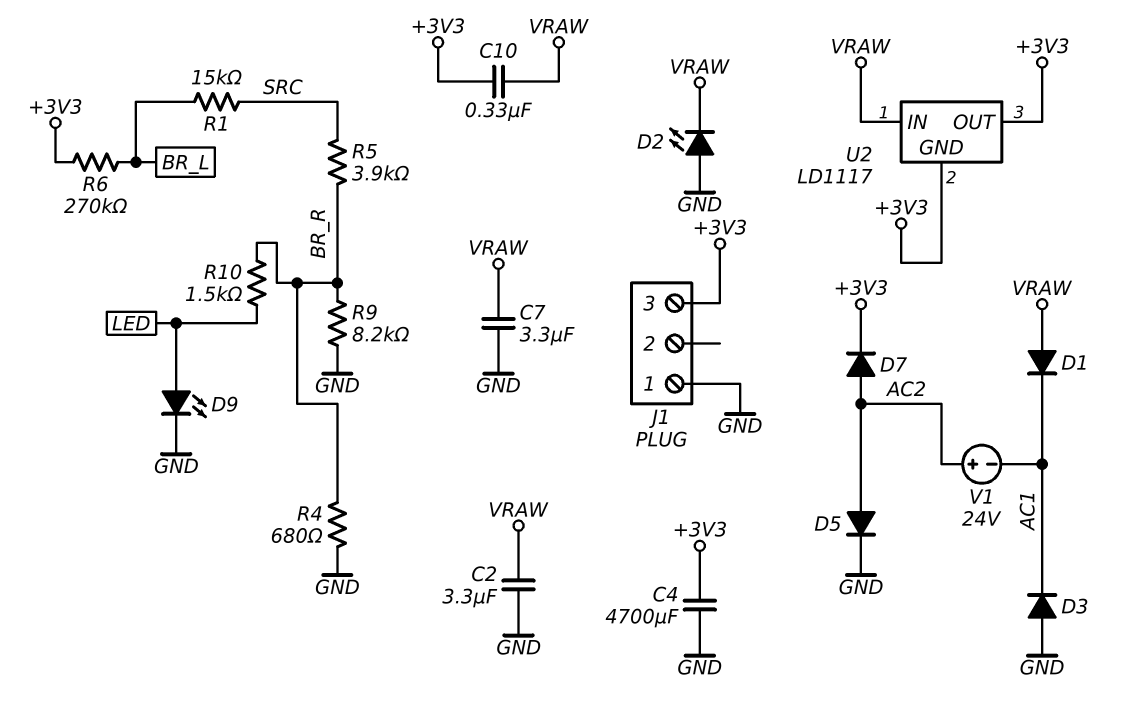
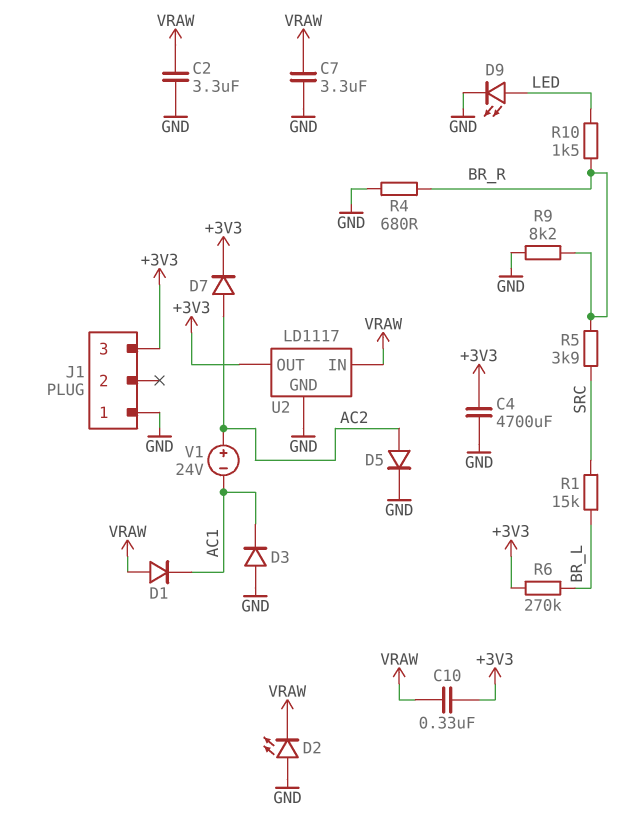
U2 pin GND: +3V3 -> GND

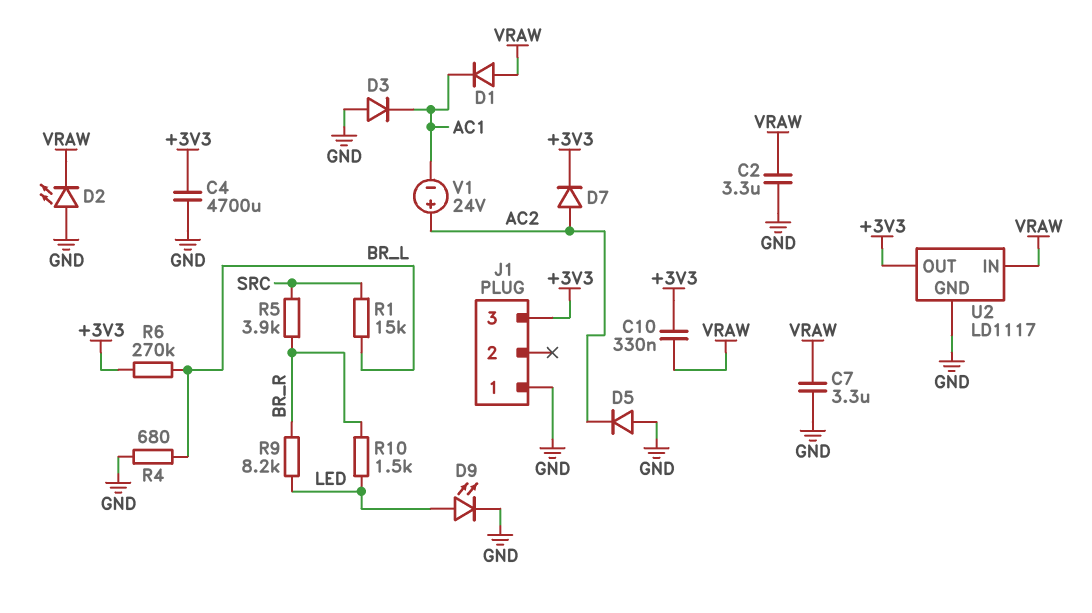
D5: diode (A AC2, K GND) -> diode (A GND, K AC2)
R4: 680 (BR_R, GND) -> 680 (BR_L, GND)
R9: 8.2k (BR_R, GND) -> 8.2k (BR_R, LED)

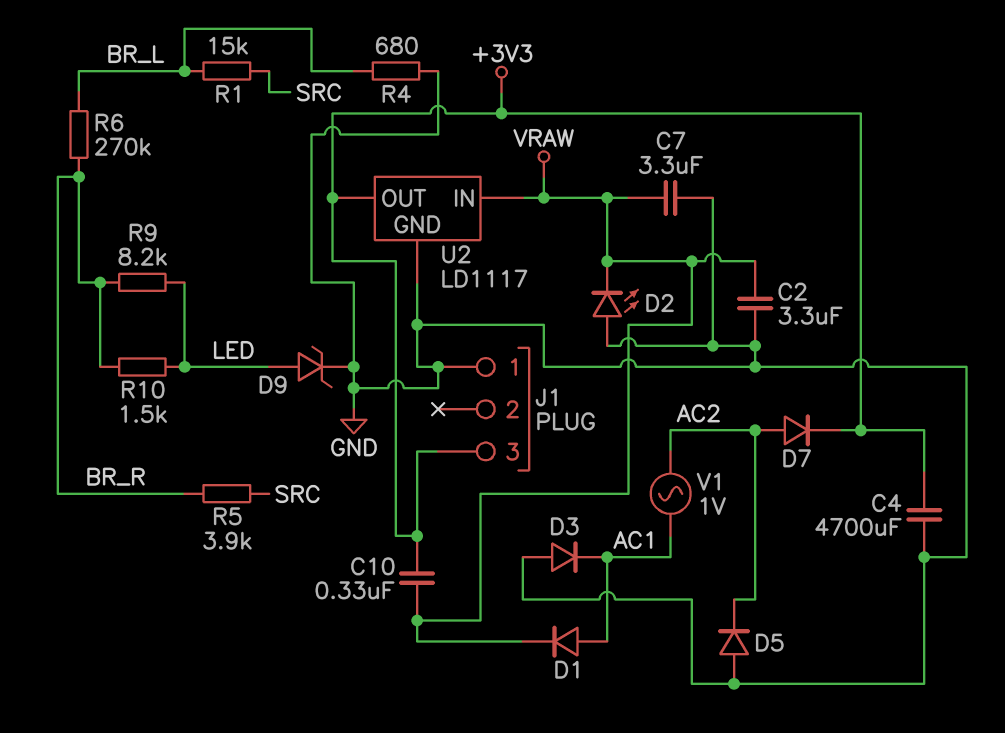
D1: diode (A VRAW, K AC1) -> diode (A AC1, K VRAW)
D9: LED (A LED, K GND) -> zener (A LED, K GND)
R6: 270k (+3V3, BR_L) -> 270k (BR_L, BR_R)
V1: 24V (plus AC2, minus AC1) -> AC 1V (AC1, AC2)

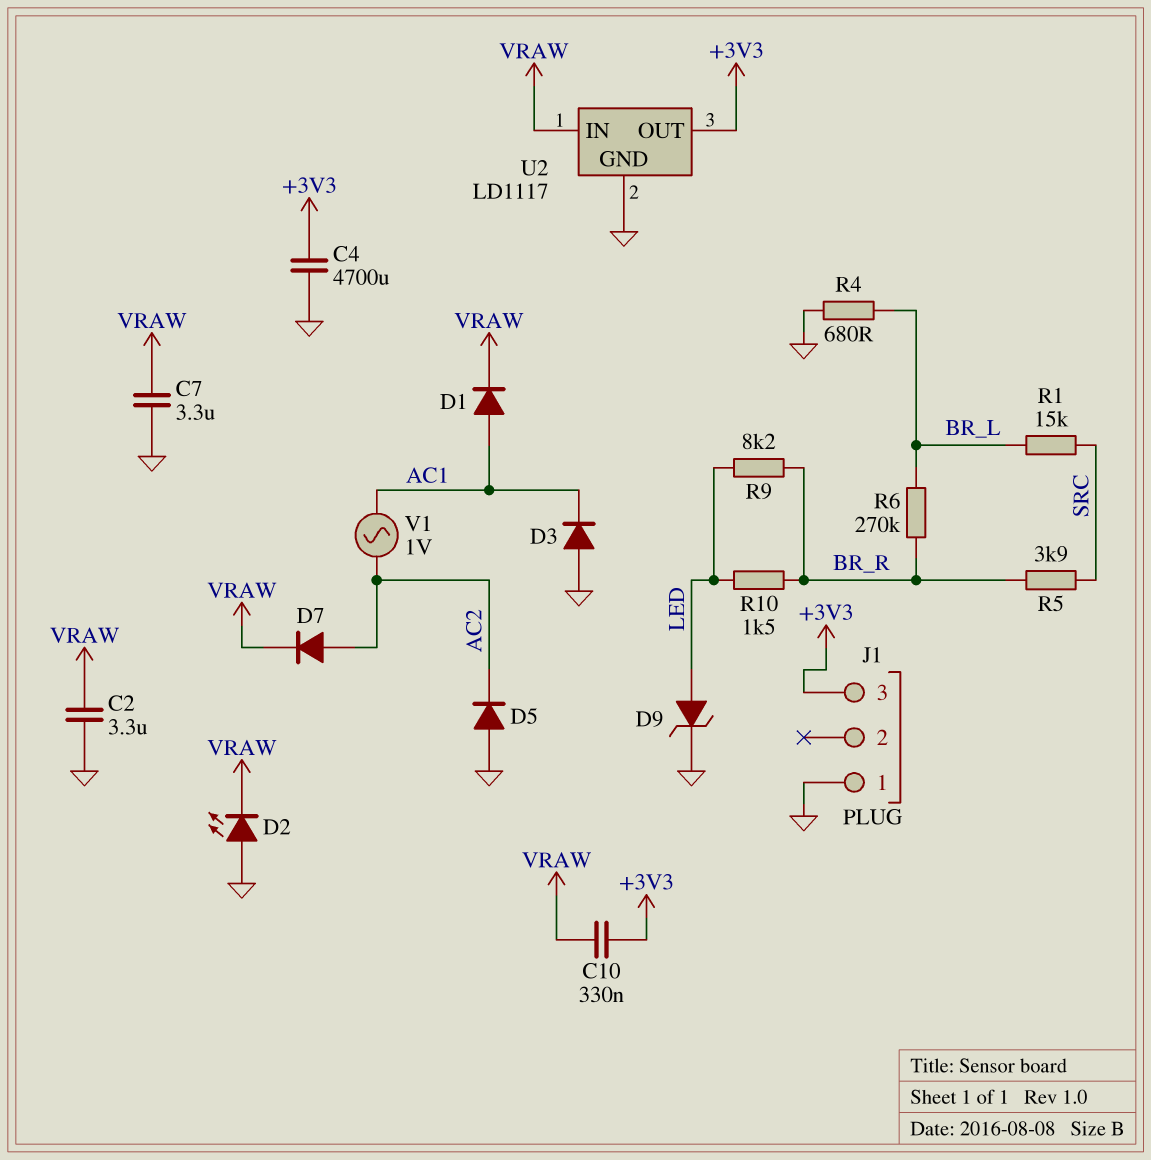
D7: diode (A AC2, K +3V3) -> diode (A AC2, K VRAW)

